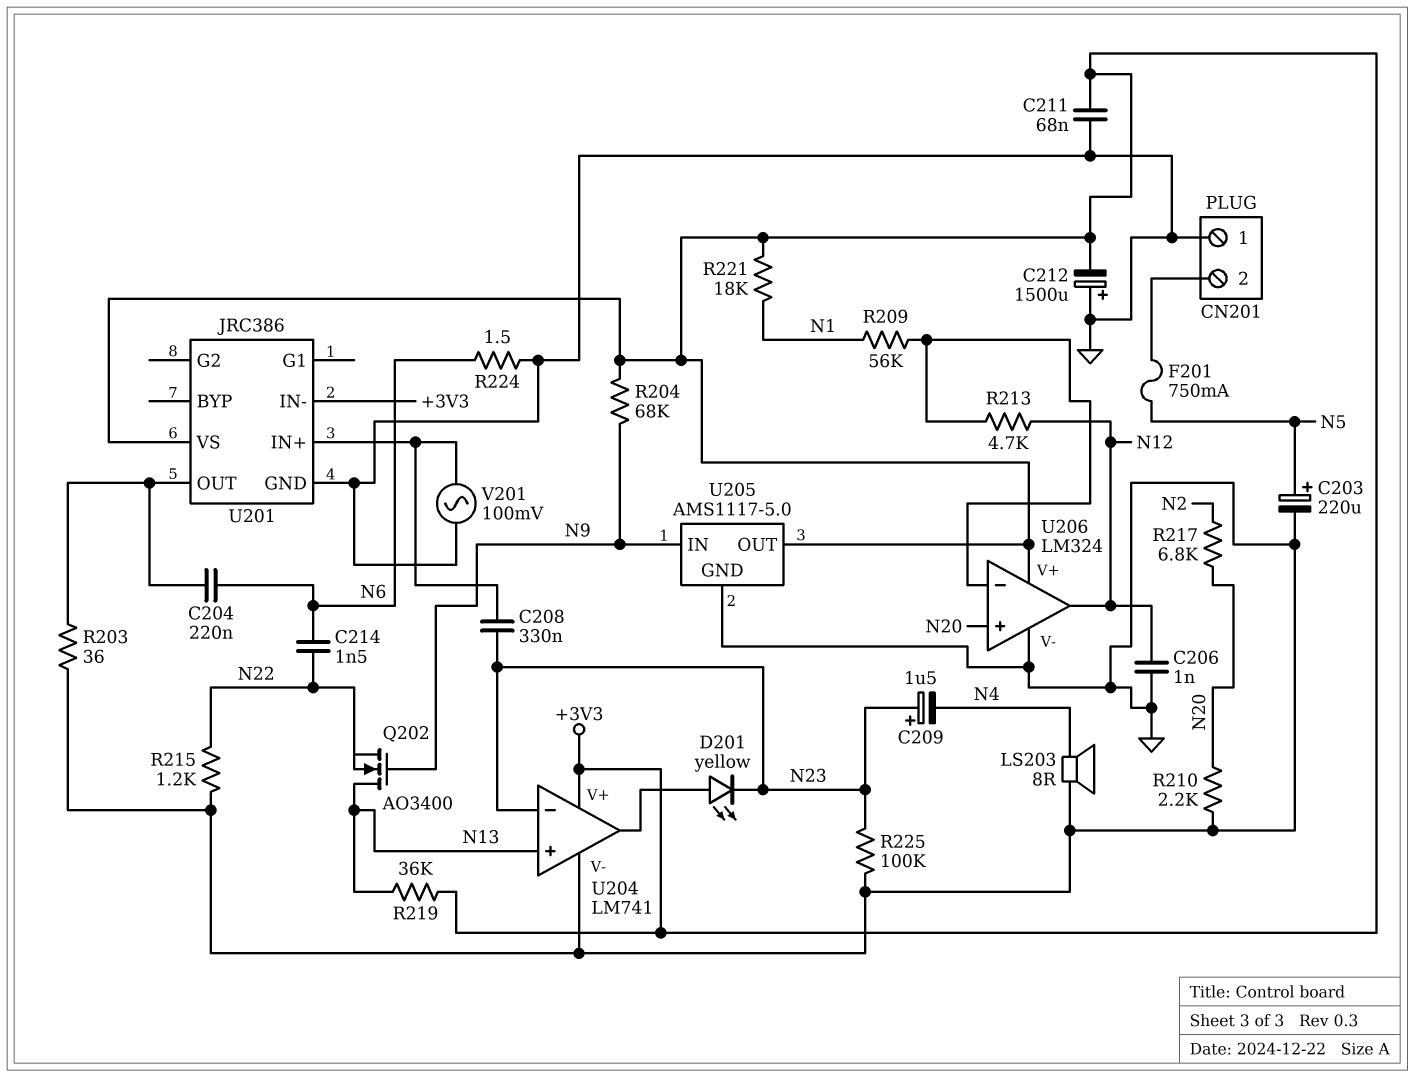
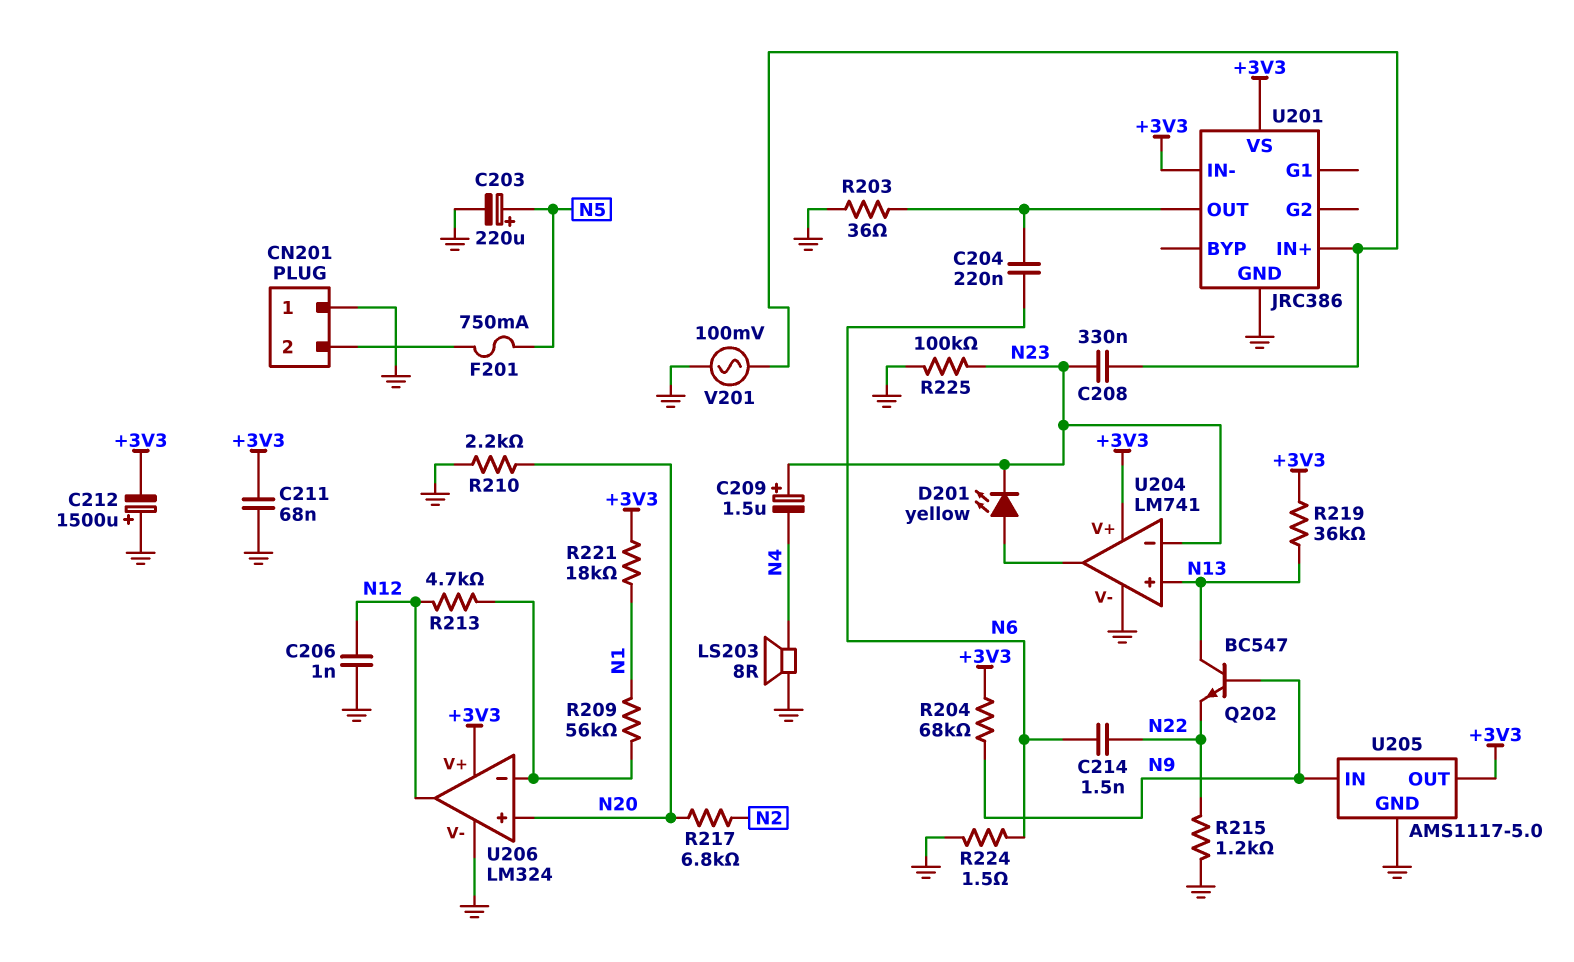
Q202: NMOS AO3400 (G N9, D N13, S N22) -> NPN BC547 (B N9, C N13, E N22)

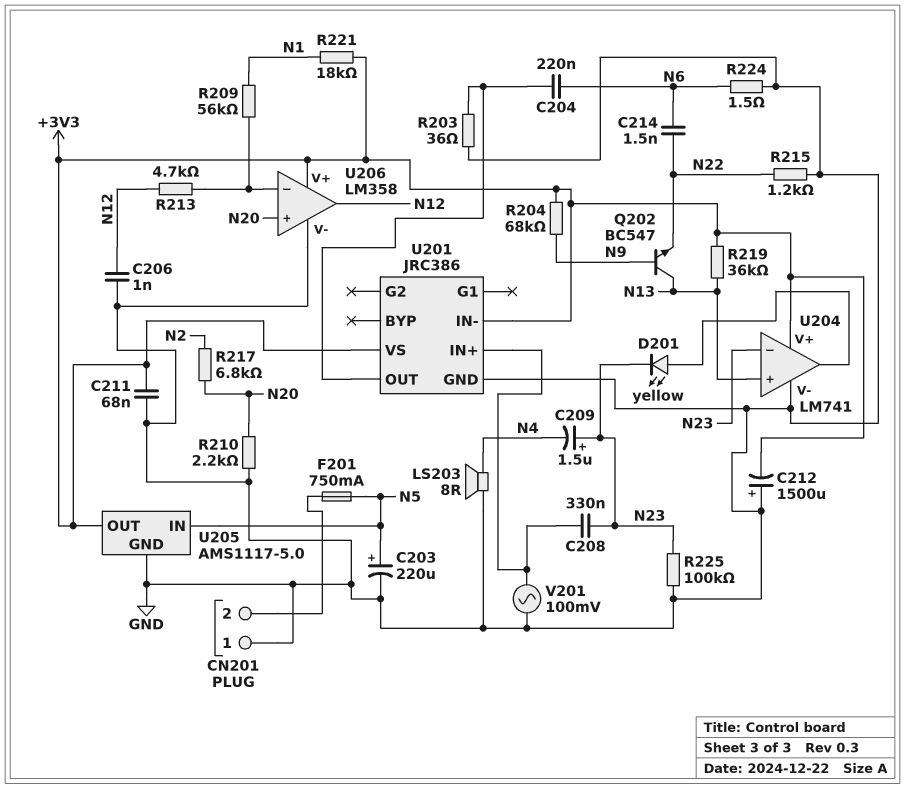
U205 pin IN: N9 -> N5
U206: LM324 -> LM358

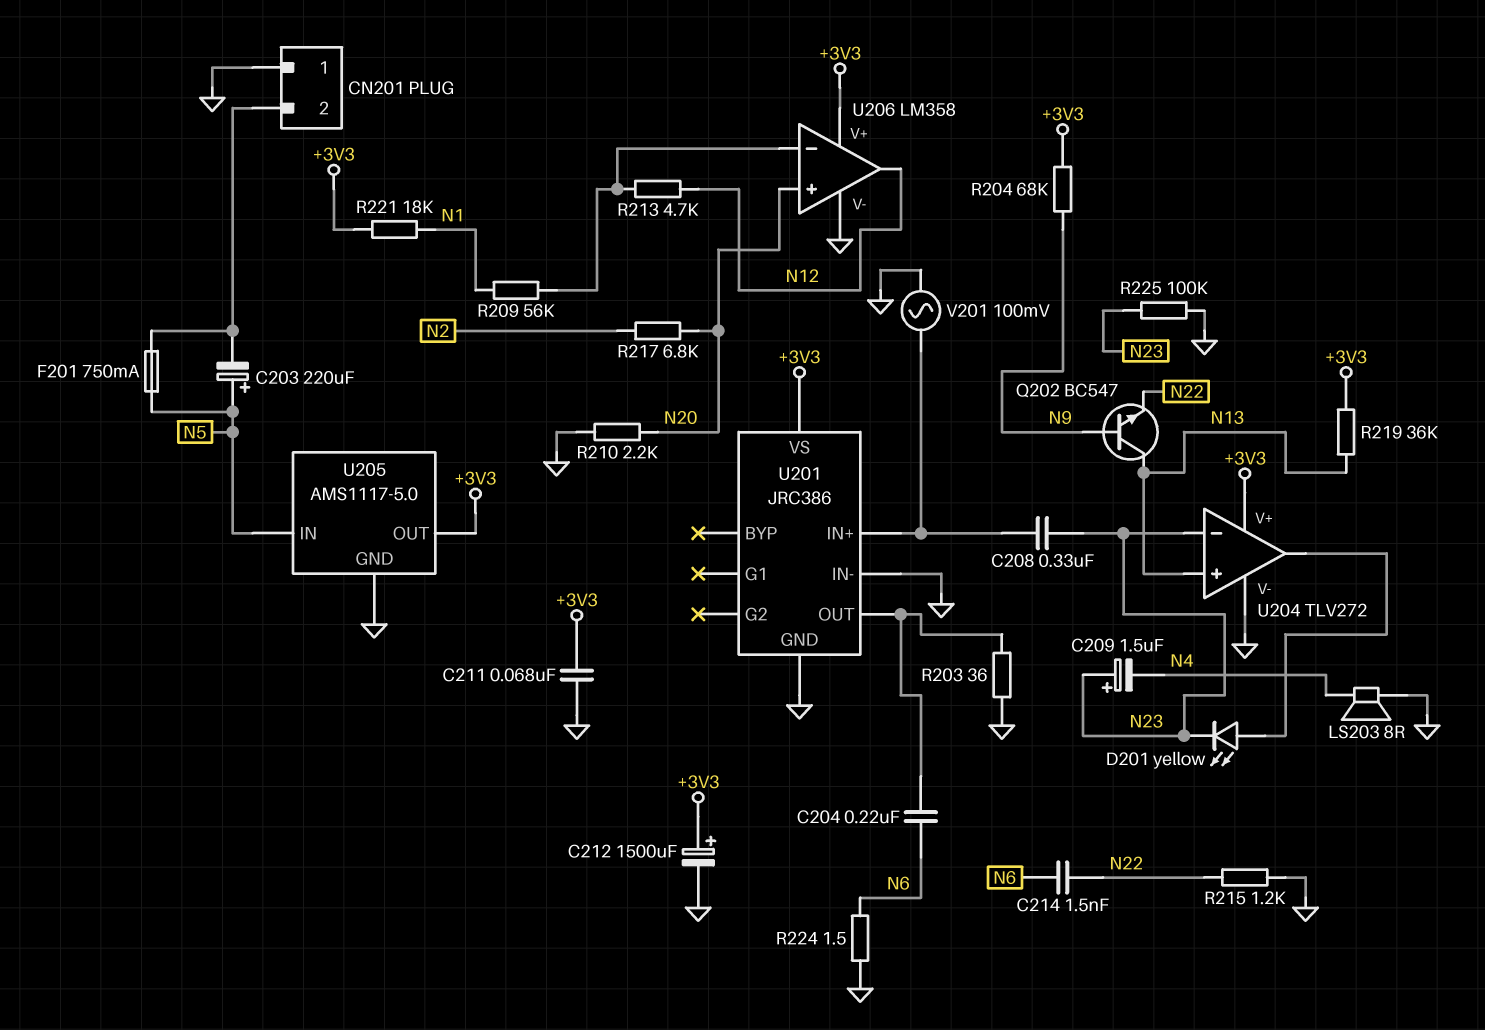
C203: 220uF (plus N5, minus GND) -> 220uF (plus N5, minus CN201/2)
C206: 1nF (GND, N12) -> none
C212: 1500uF (plus GND, minus +3V3) -> 1500uF (plus +3V3, minus GND)
U201 pin IN-: +3V3 -> GND
U204: LM741 -> TLV272

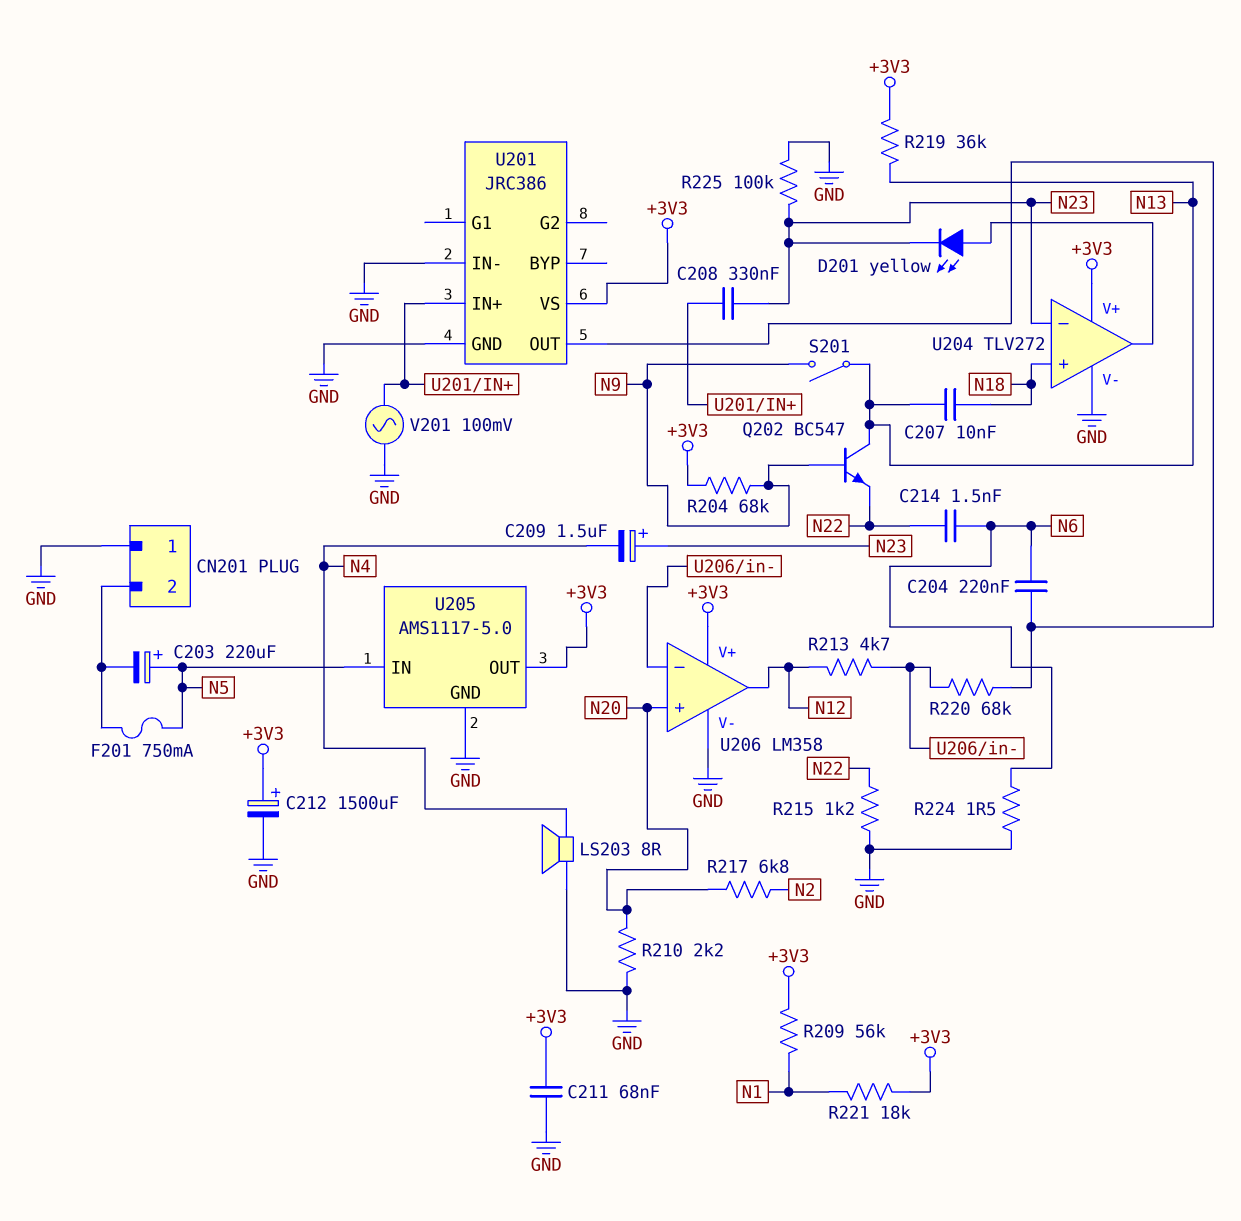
C207: none -> 10nF (N13, N18)
R203: 36 (GND, U201/OUT) -> none
R209: 56k (N1, U206/in-) -> 56k (+3V3, N1)
R220: none -> 68k (U201/OUT, U206/in-)
S201: none -> switch (N9, N13)
U204 pin in+: N13 -> N18

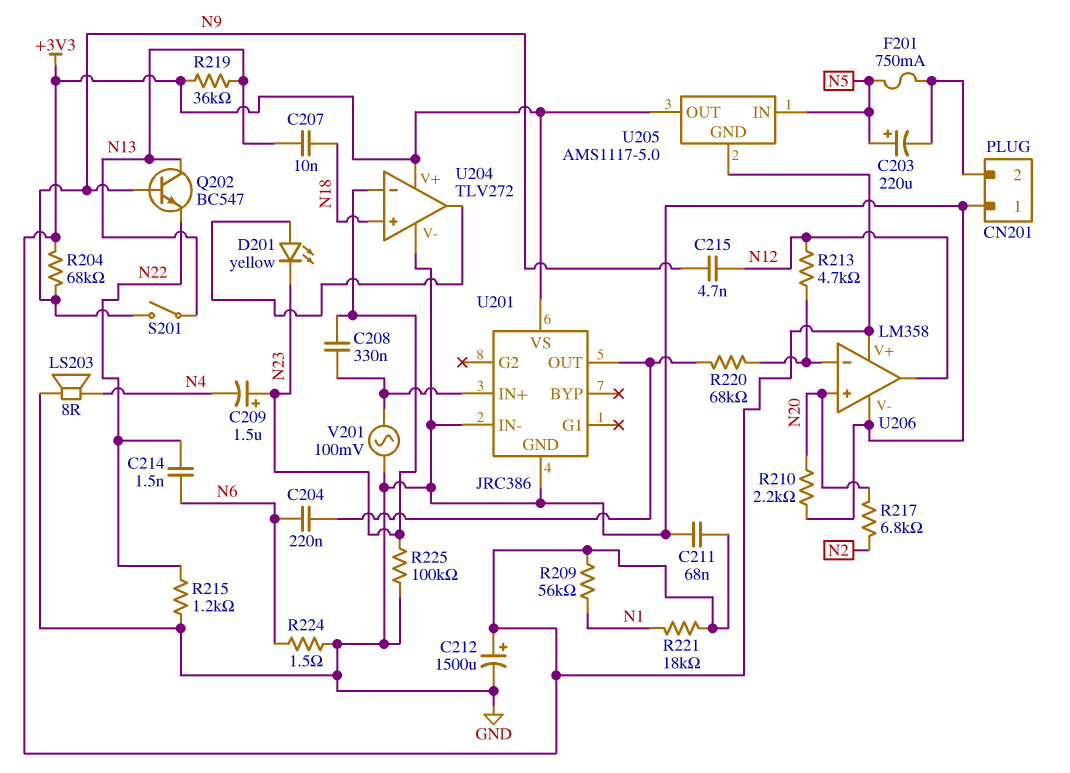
C215: none -> 4.7nF (N9, N12)
U205 pin GND: GND -> +3V3

